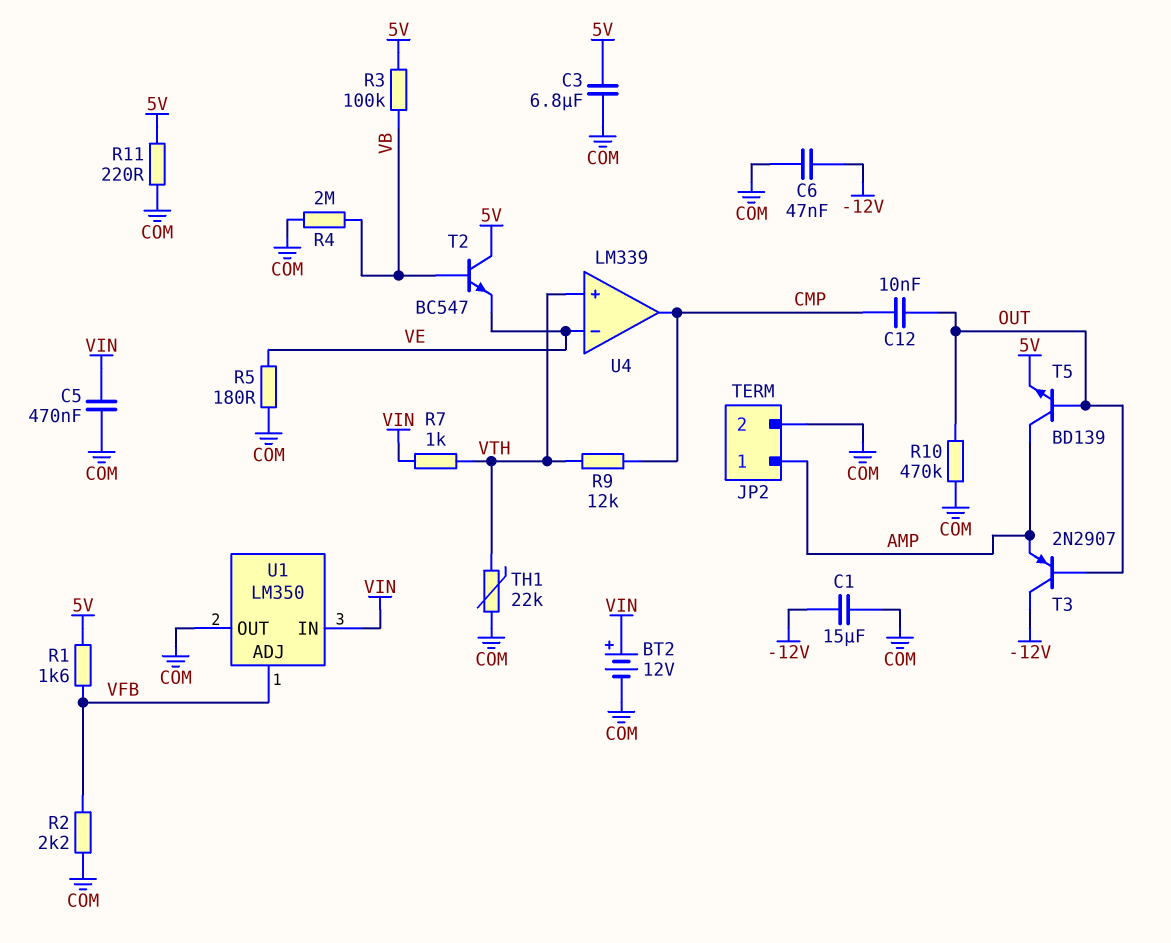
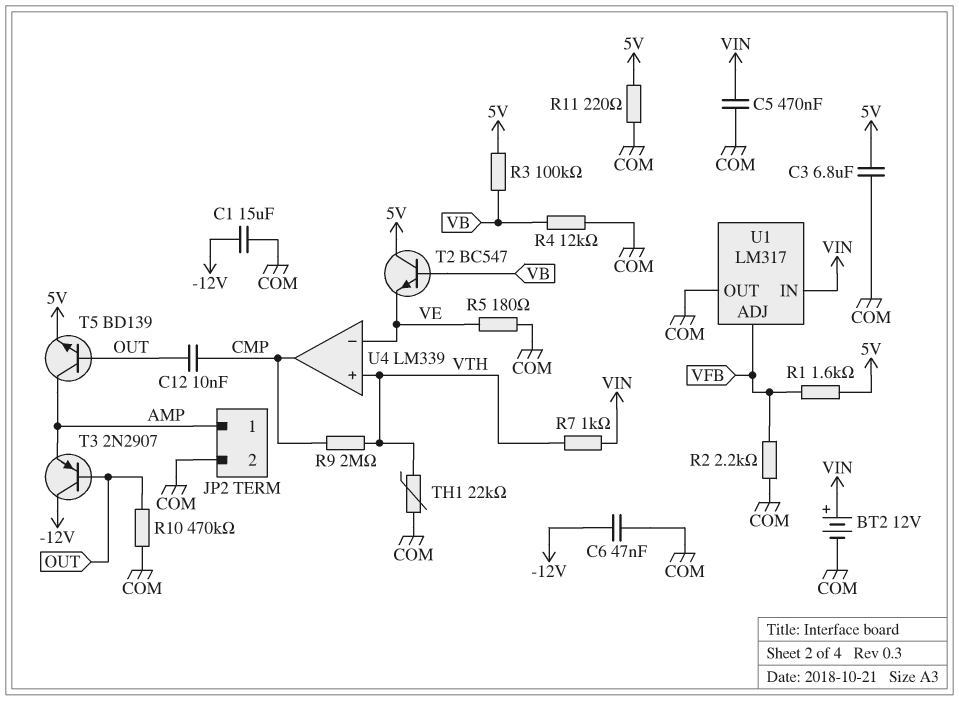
R4: 2M (COM, VB) -> 12k (COM, VB)
R9: 12k (CMP, VTH) -> 2M (CMP, VTH)
U1: LM350 -> LM317

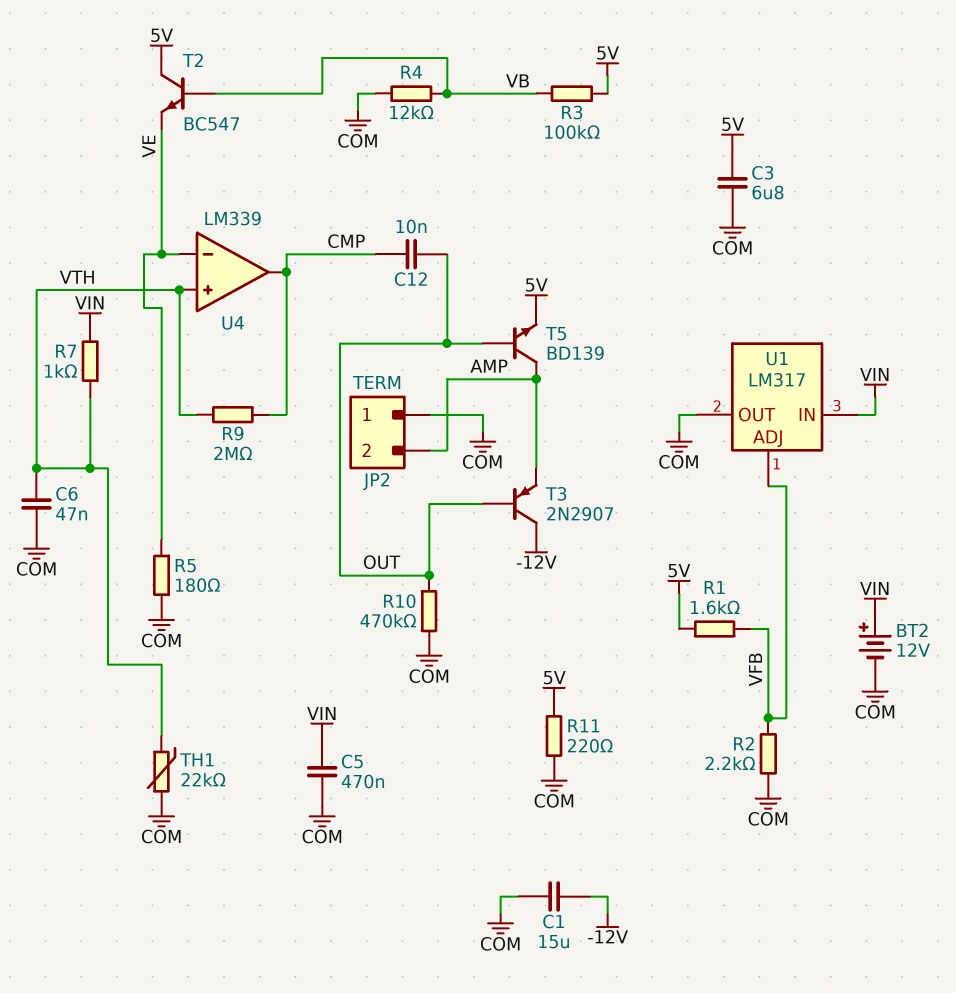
C6: 47nF (-12V, COM) -> 47nF (COM, VTH)
JP2 pin 1: AMP -> COM
JP2 pin 2: COM -> AMP

